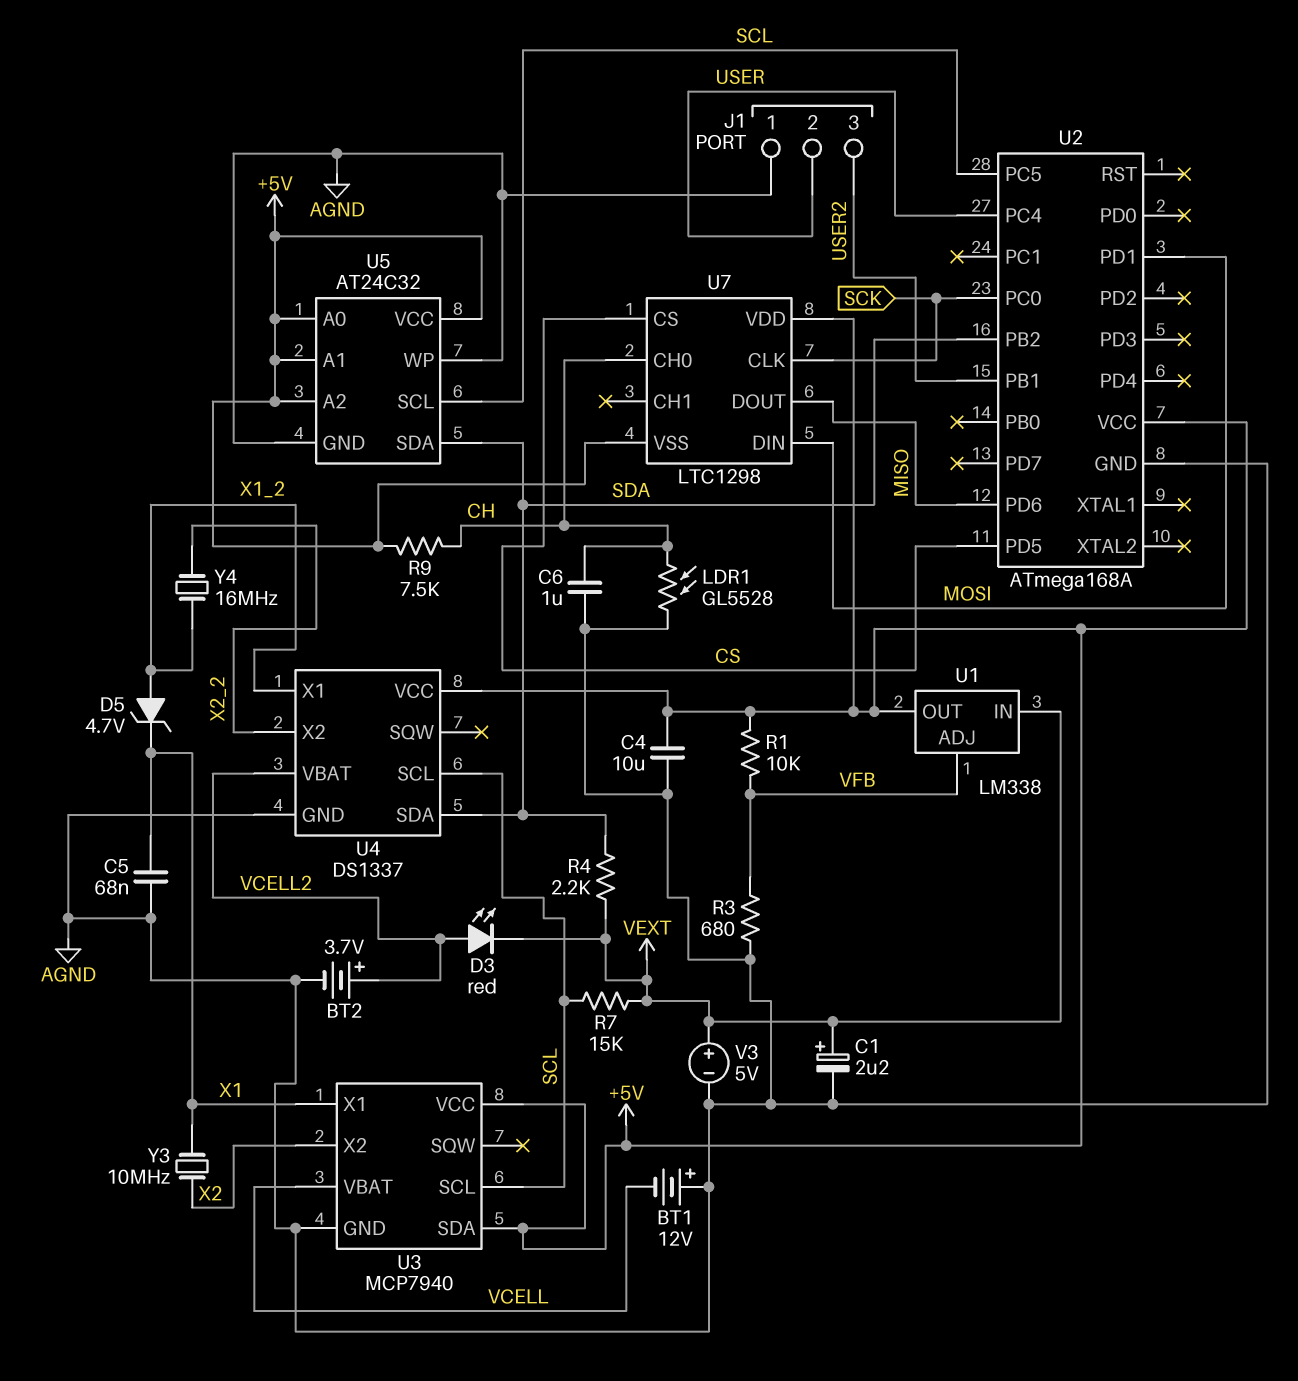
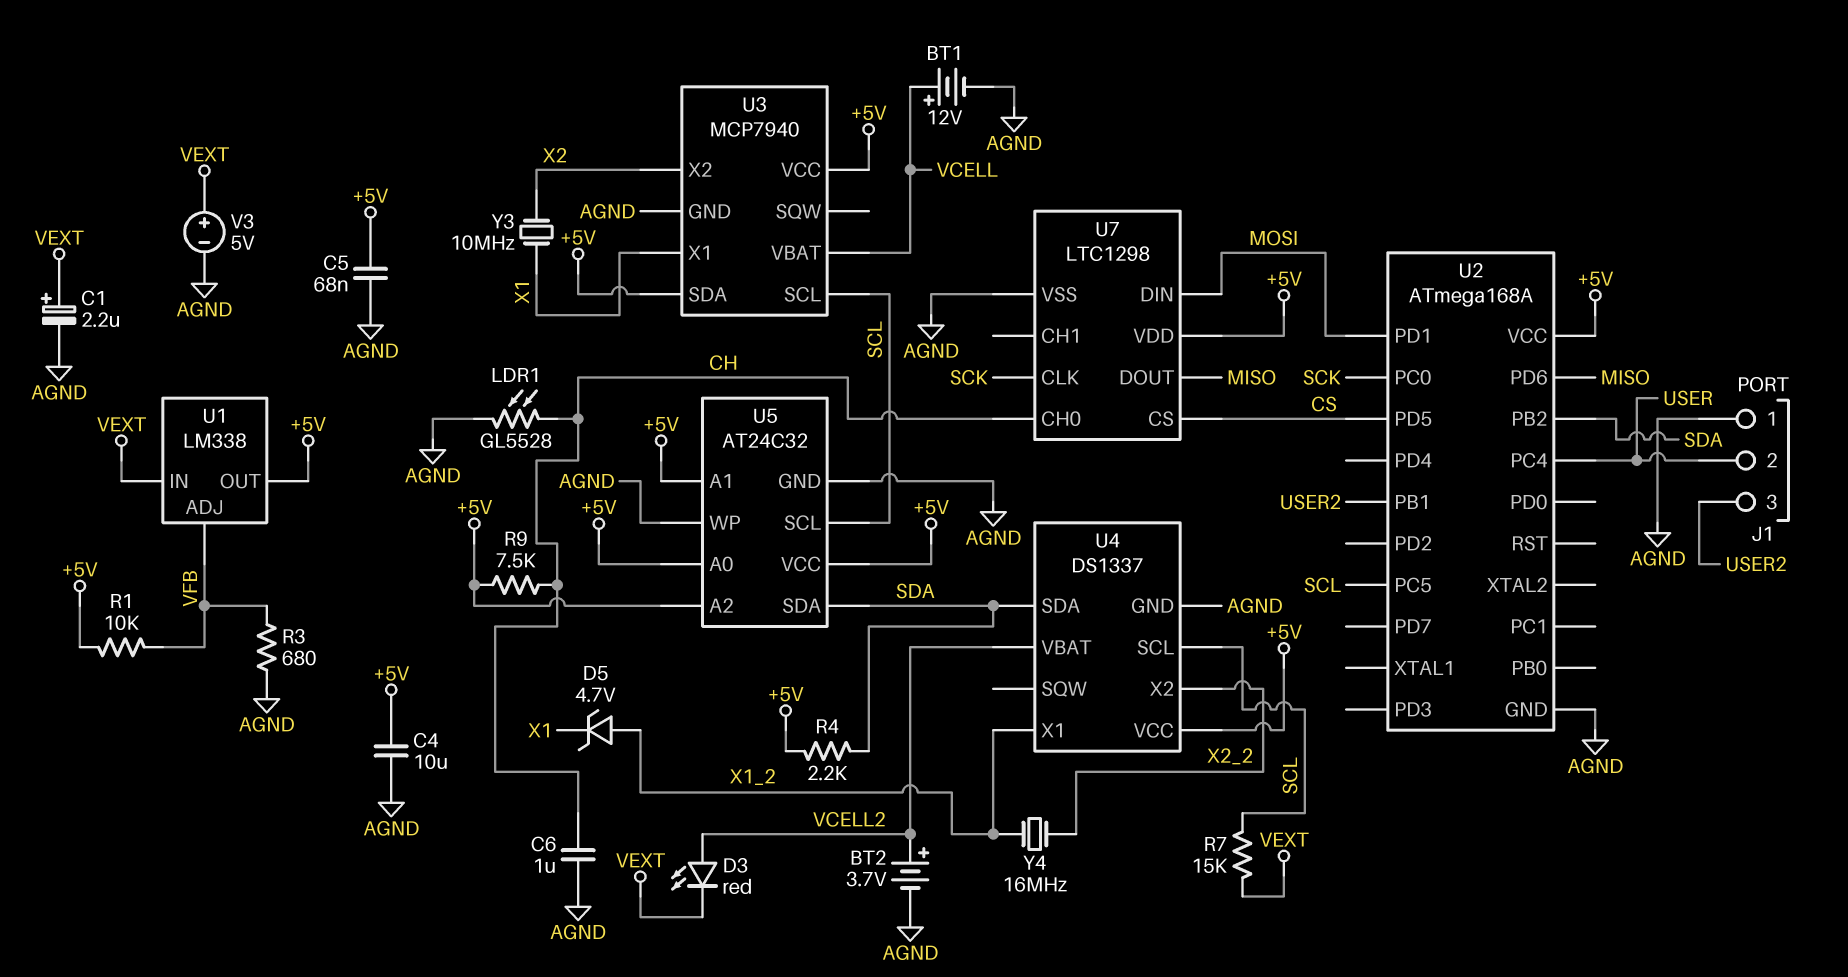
BT1: 12V (plus AGND, minus VCELL) -> 12V (plus VCELL, minus AGND)
C5: 68nF (AGND, X1) -> 68nF (+5V, AGND)
R4: 2.2k (SDA, VEXT) -> 2.2k (+5V, SDA)
U7 pin VSS: +5V -> AGND

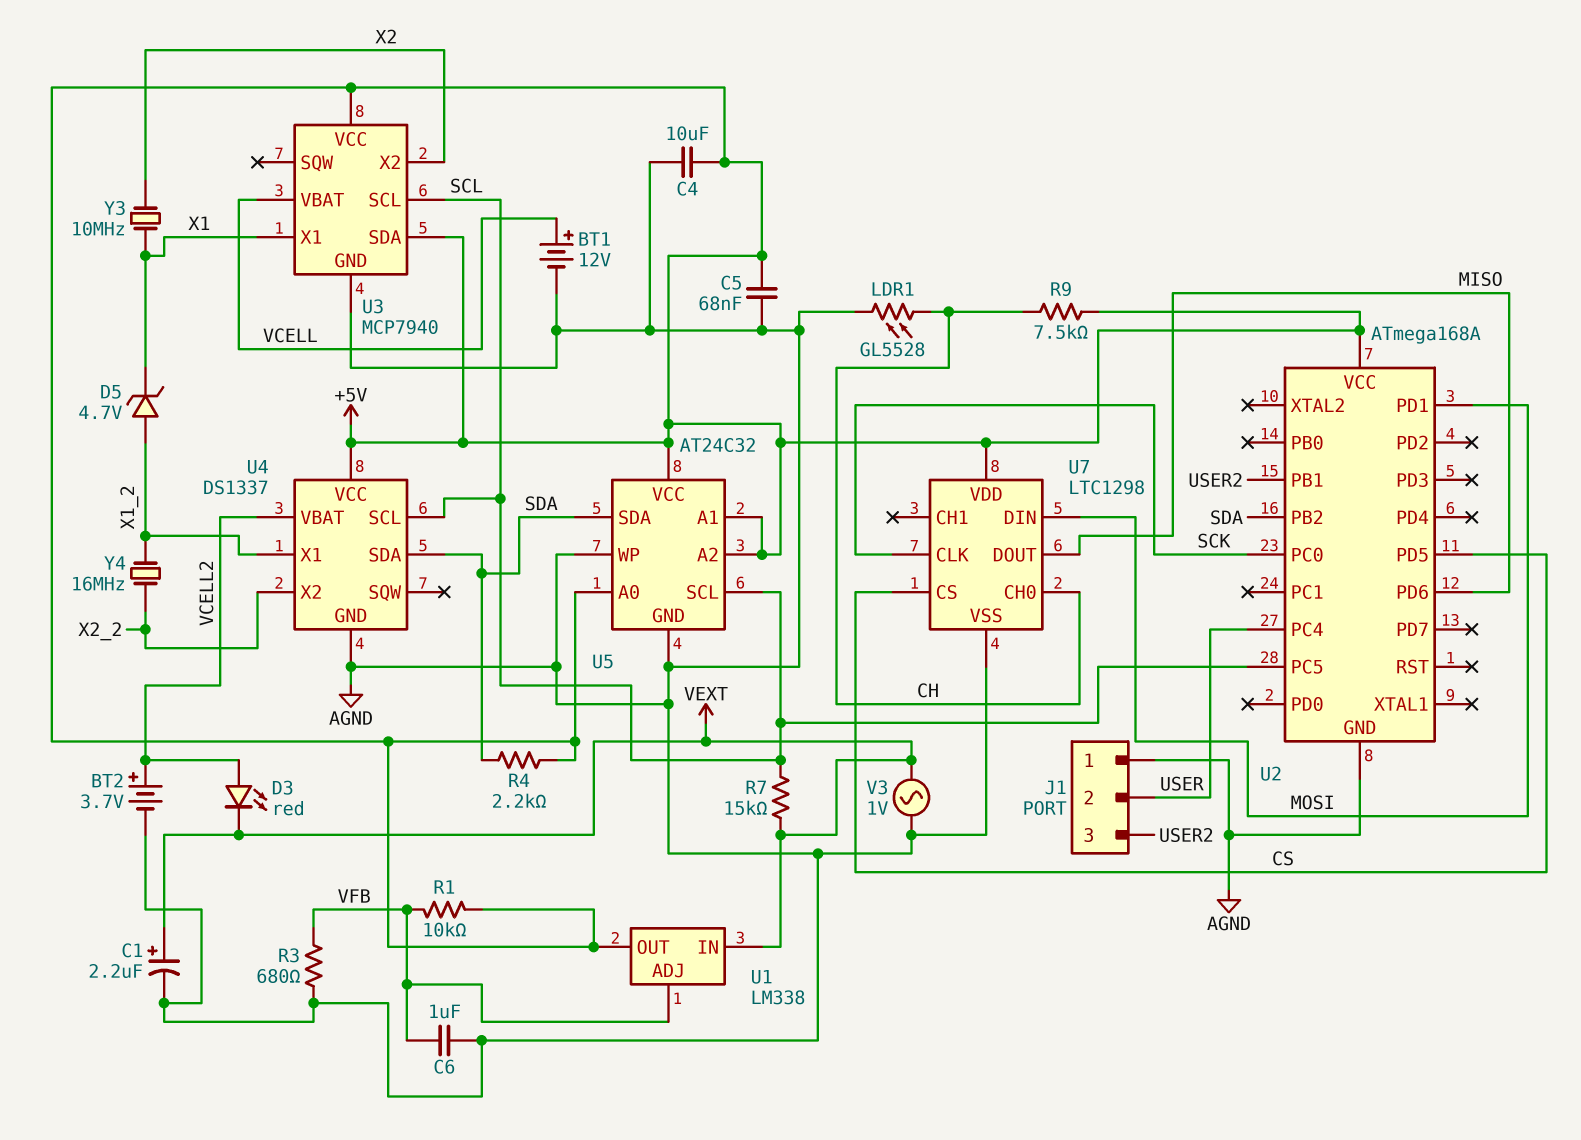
C6: 1uF (AGND, CH) -> 1uF (AGND, VFB)
V3: 5V (plus VEXT, minus AGND) -> AC 1V (AGND, VEXT)

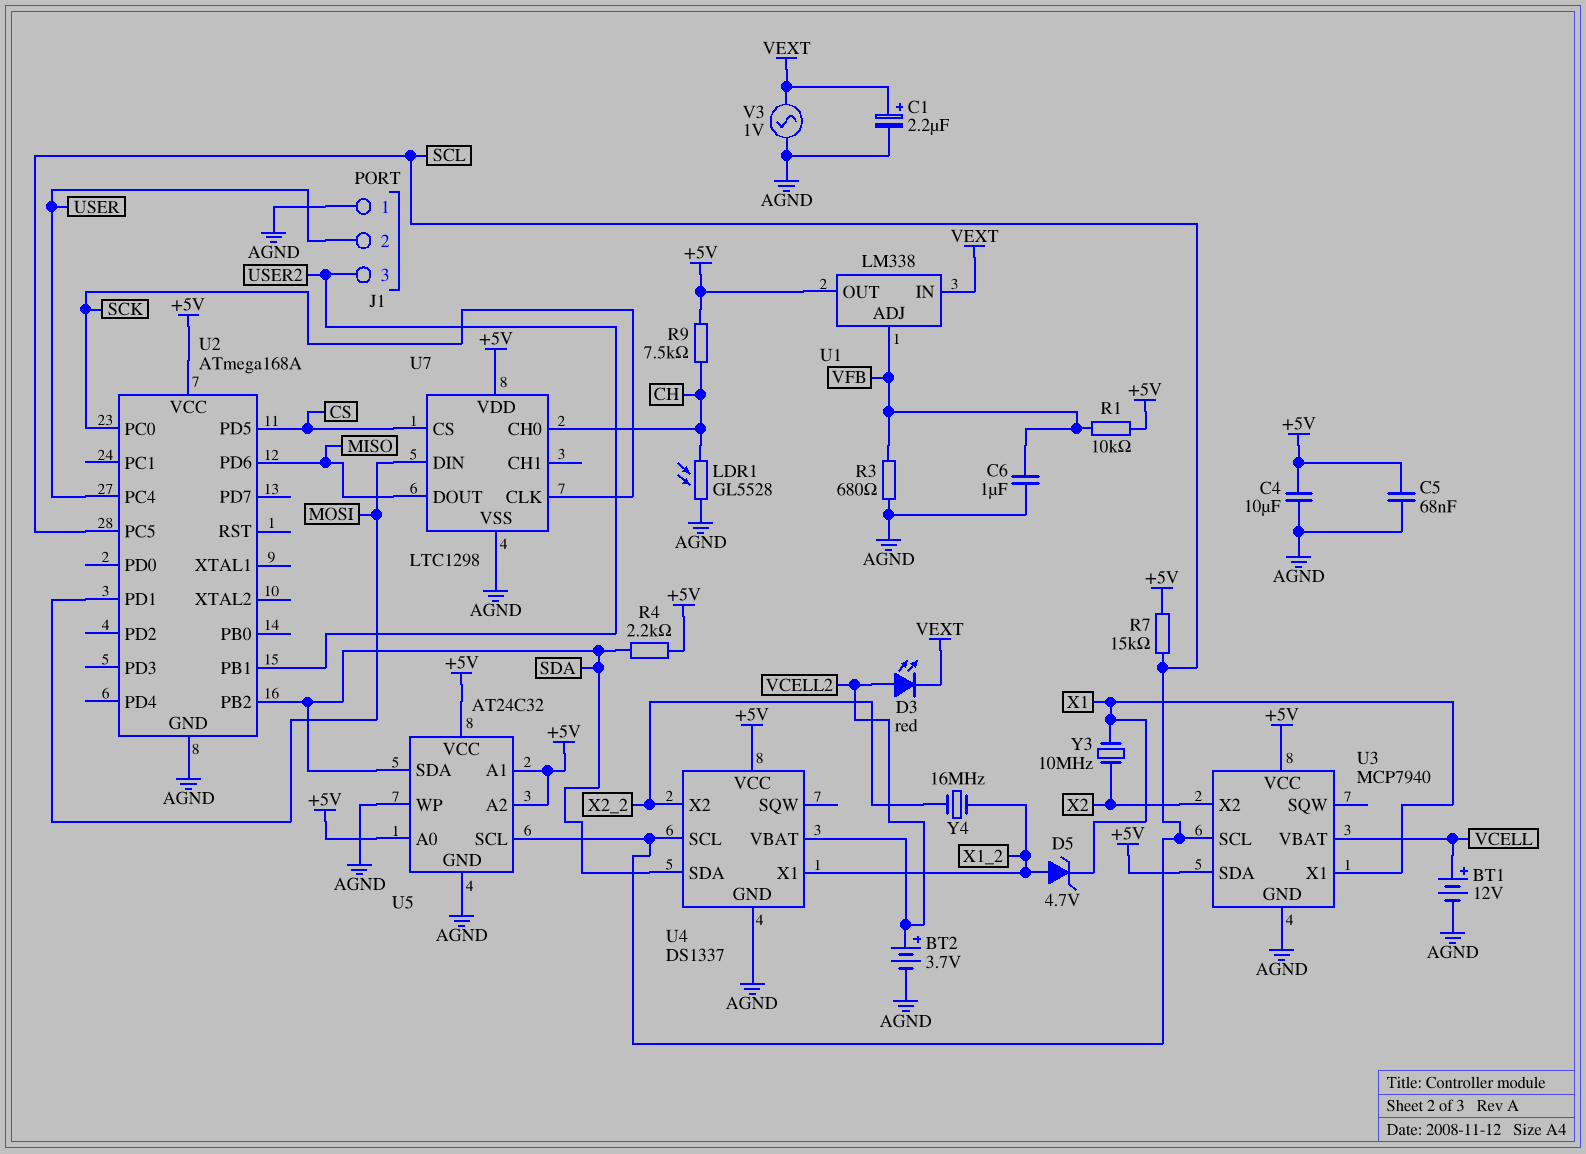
R7: 15k (SCL, VEXT) -> 15k (+5V, SCL)

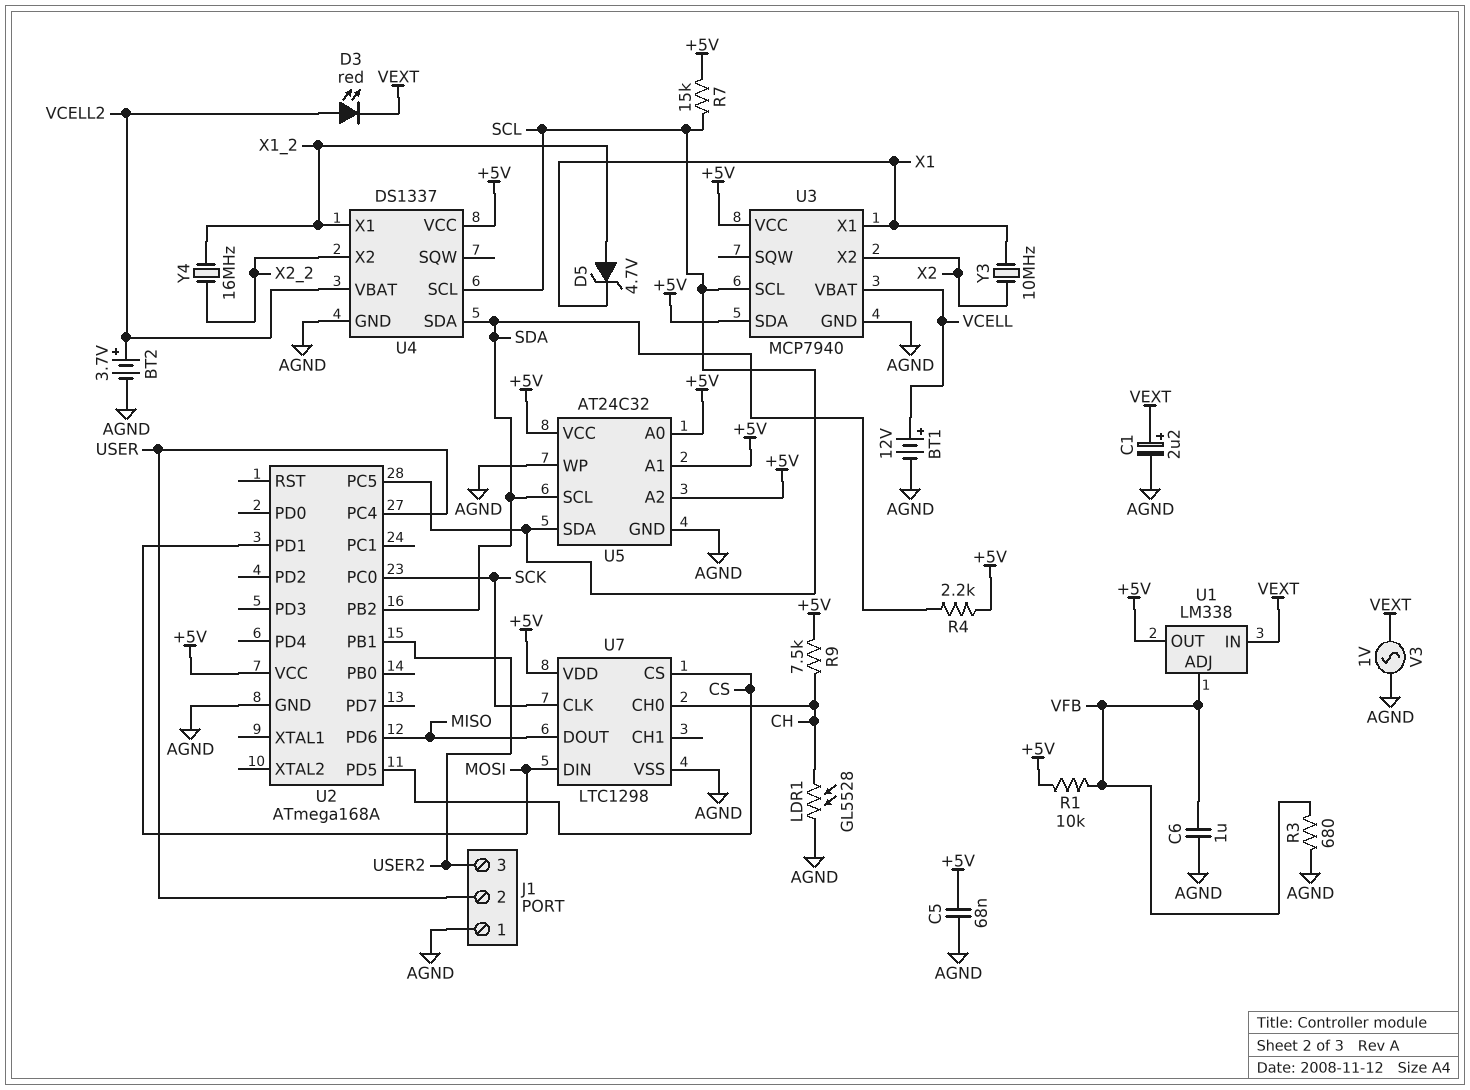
C4: 10uF (+5V, AGND) -> none
U5 pin SCL: SCL -> SDA
U5 pin SDA: SDA -> SCL

